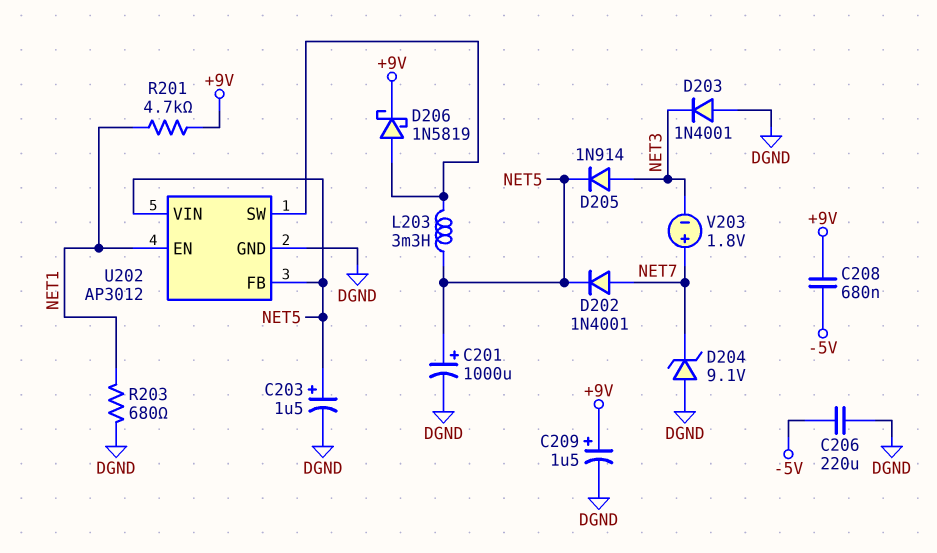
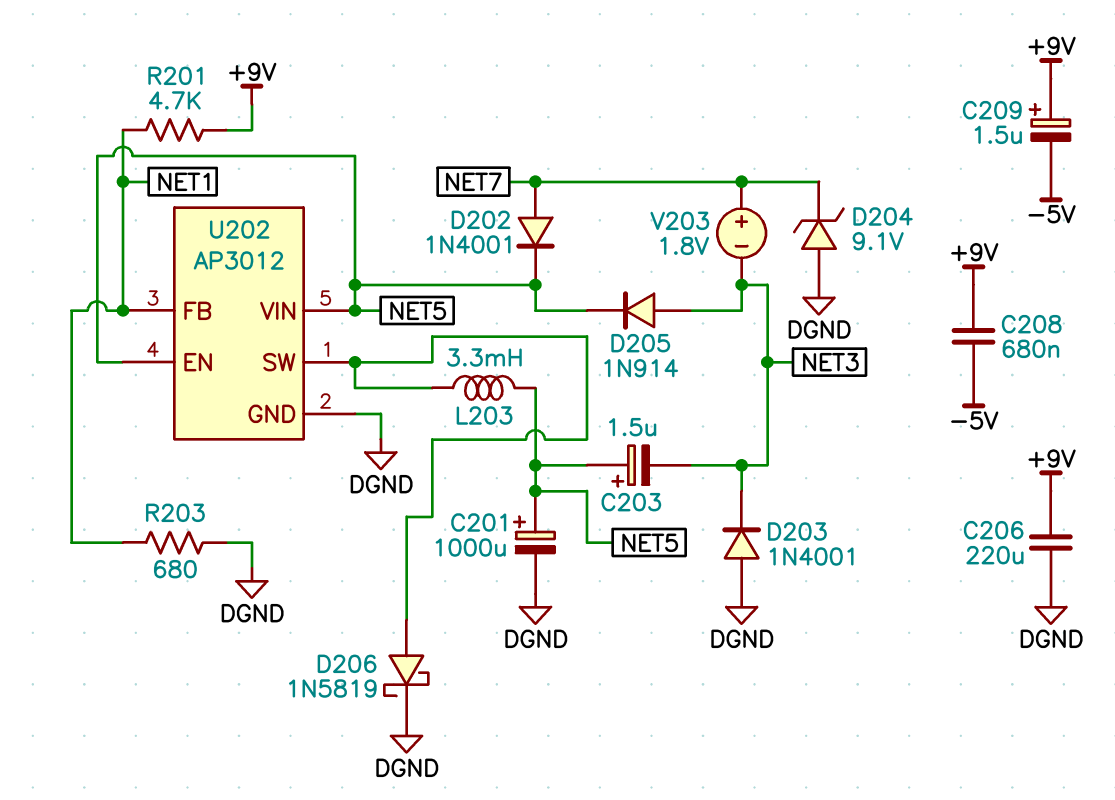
C203: 1.5uF (plus NET5, minus DGND) -> 1.5uF (plus NET5, minus NET3)
C206: 220uF (-5V, DGND) -> 220uF (+9V, DGND)
C209: 1.5uF (plus +9V, minus DGND) -> 1.5uF (plus +9V, minus -5V)
D206: schottky 1N5819 (A U202/SW, K +9V) -> schottky 1N5819 (A U202/SW, K DGND)
U202 pin EN: NET1 -> NET5
U202 pin FB: NET5 -> NET1

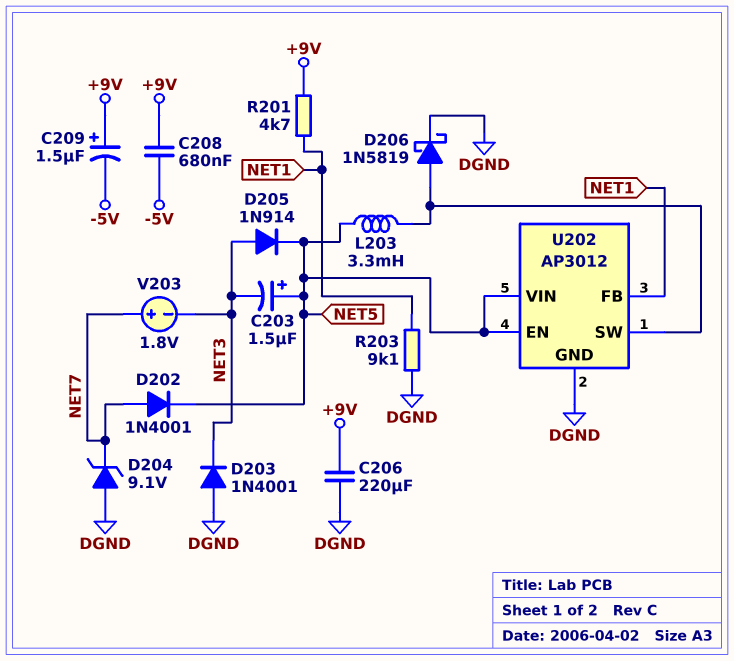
C201: 1000uF (plus NET5, minus DGND) -> none
R203: 680 (DGND, NET1) -> 9.1k (DGND, NET1)

